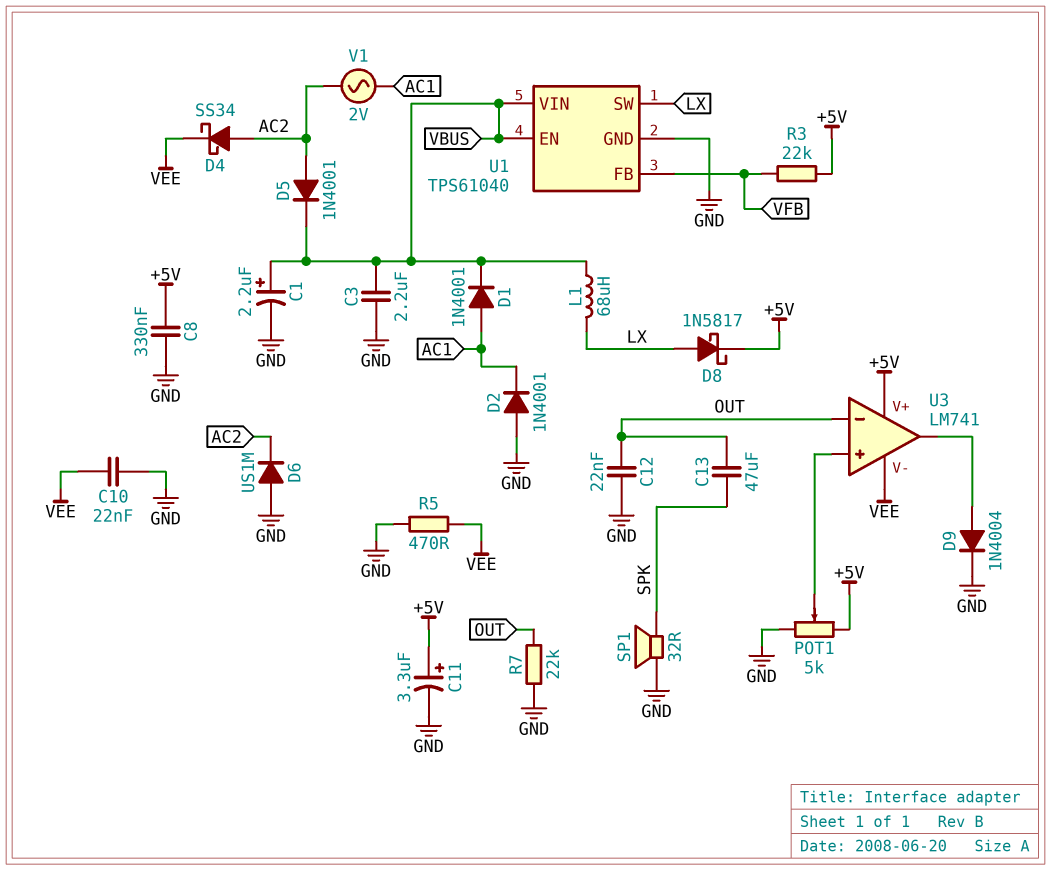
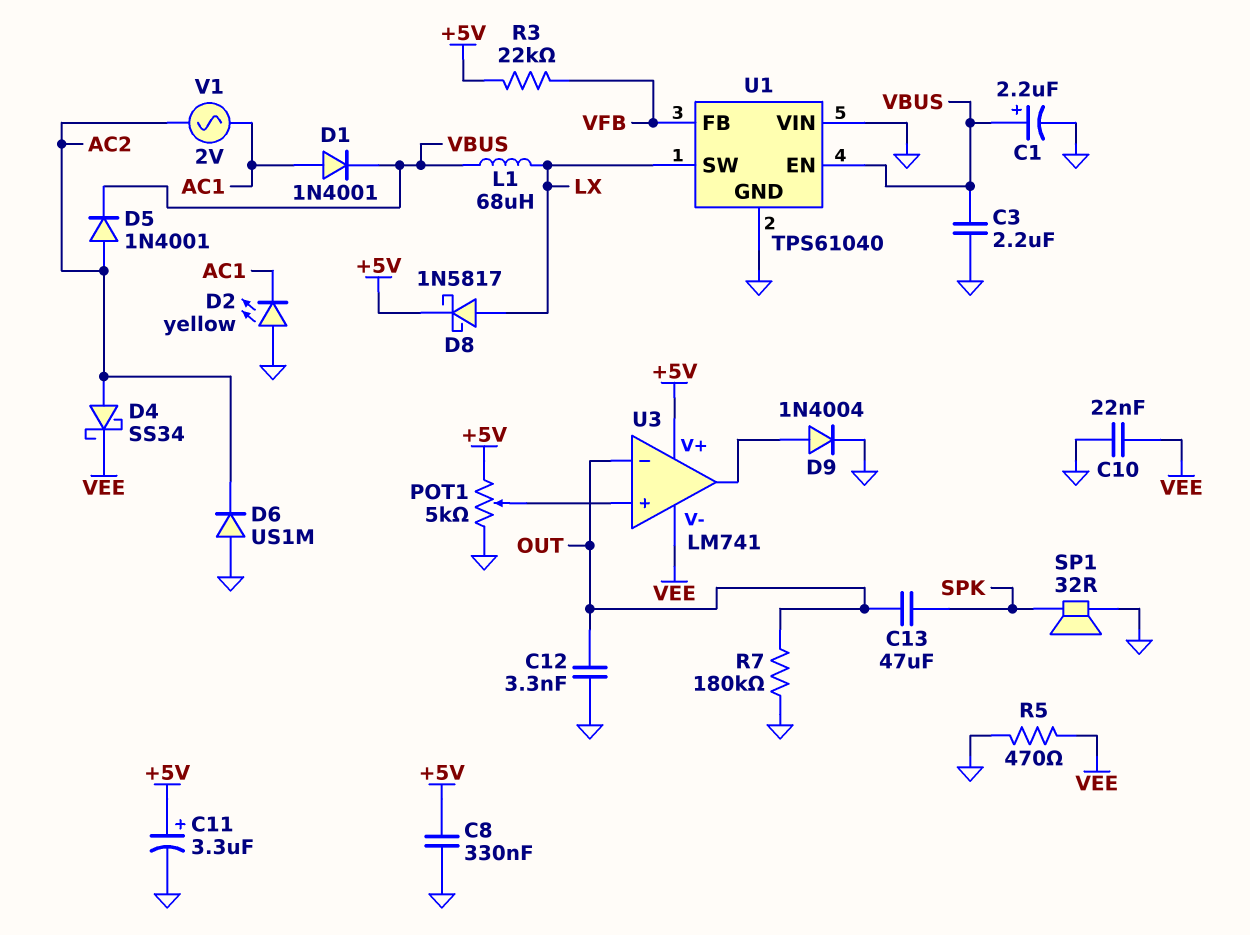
C12: 22nF (GND, OUT) -> 3.3nF (GND, OUT)
D2: diode 1N4001 (A GND, K AC1) -> LED yellow (A GND, K AC1)
R7: 22k (GND, OUT) -> 180k (GND, OUT)
U1 pin VIN: VBUS -> GND

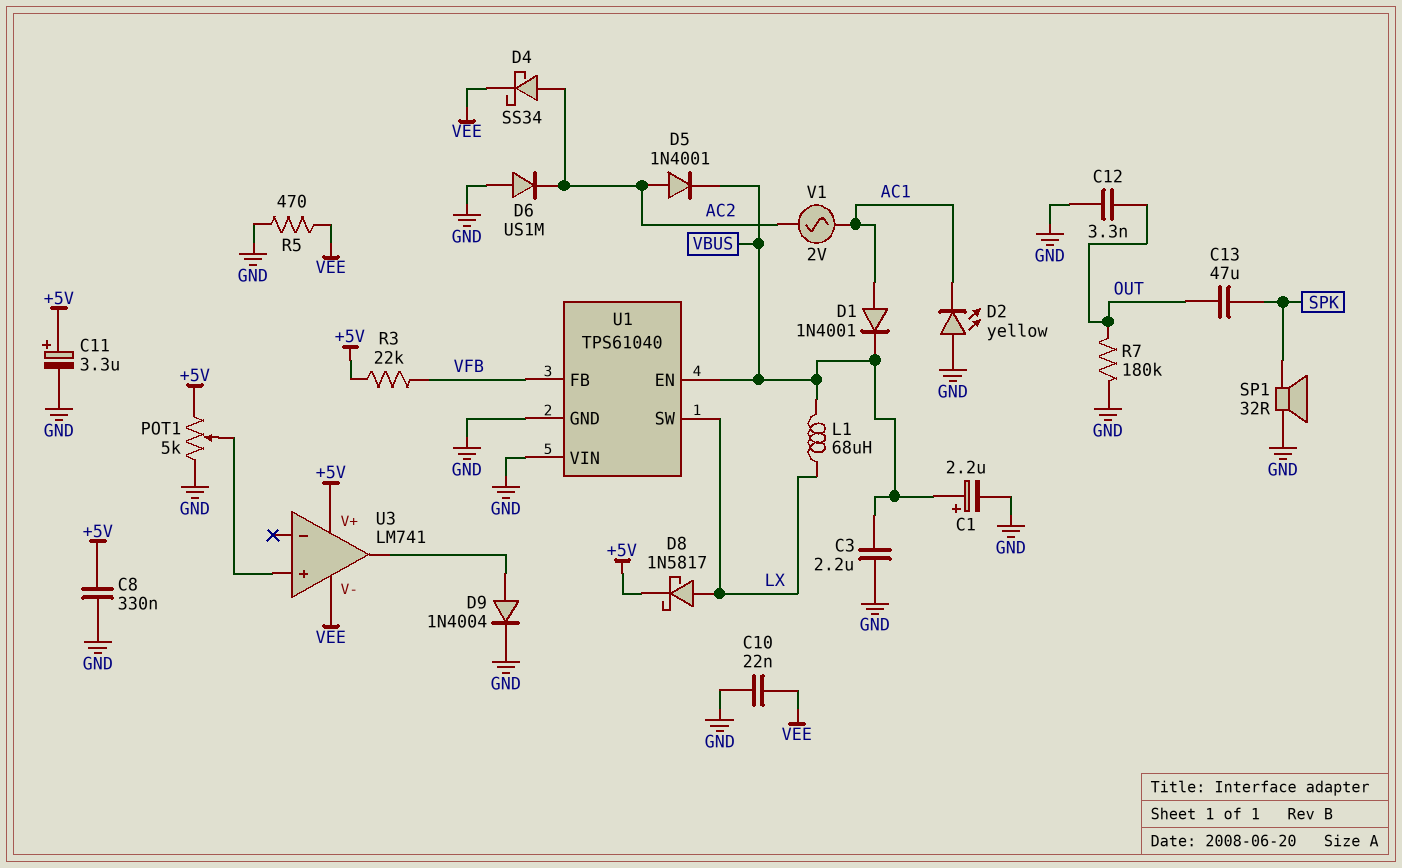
U3 pin in-: OUT -> none

